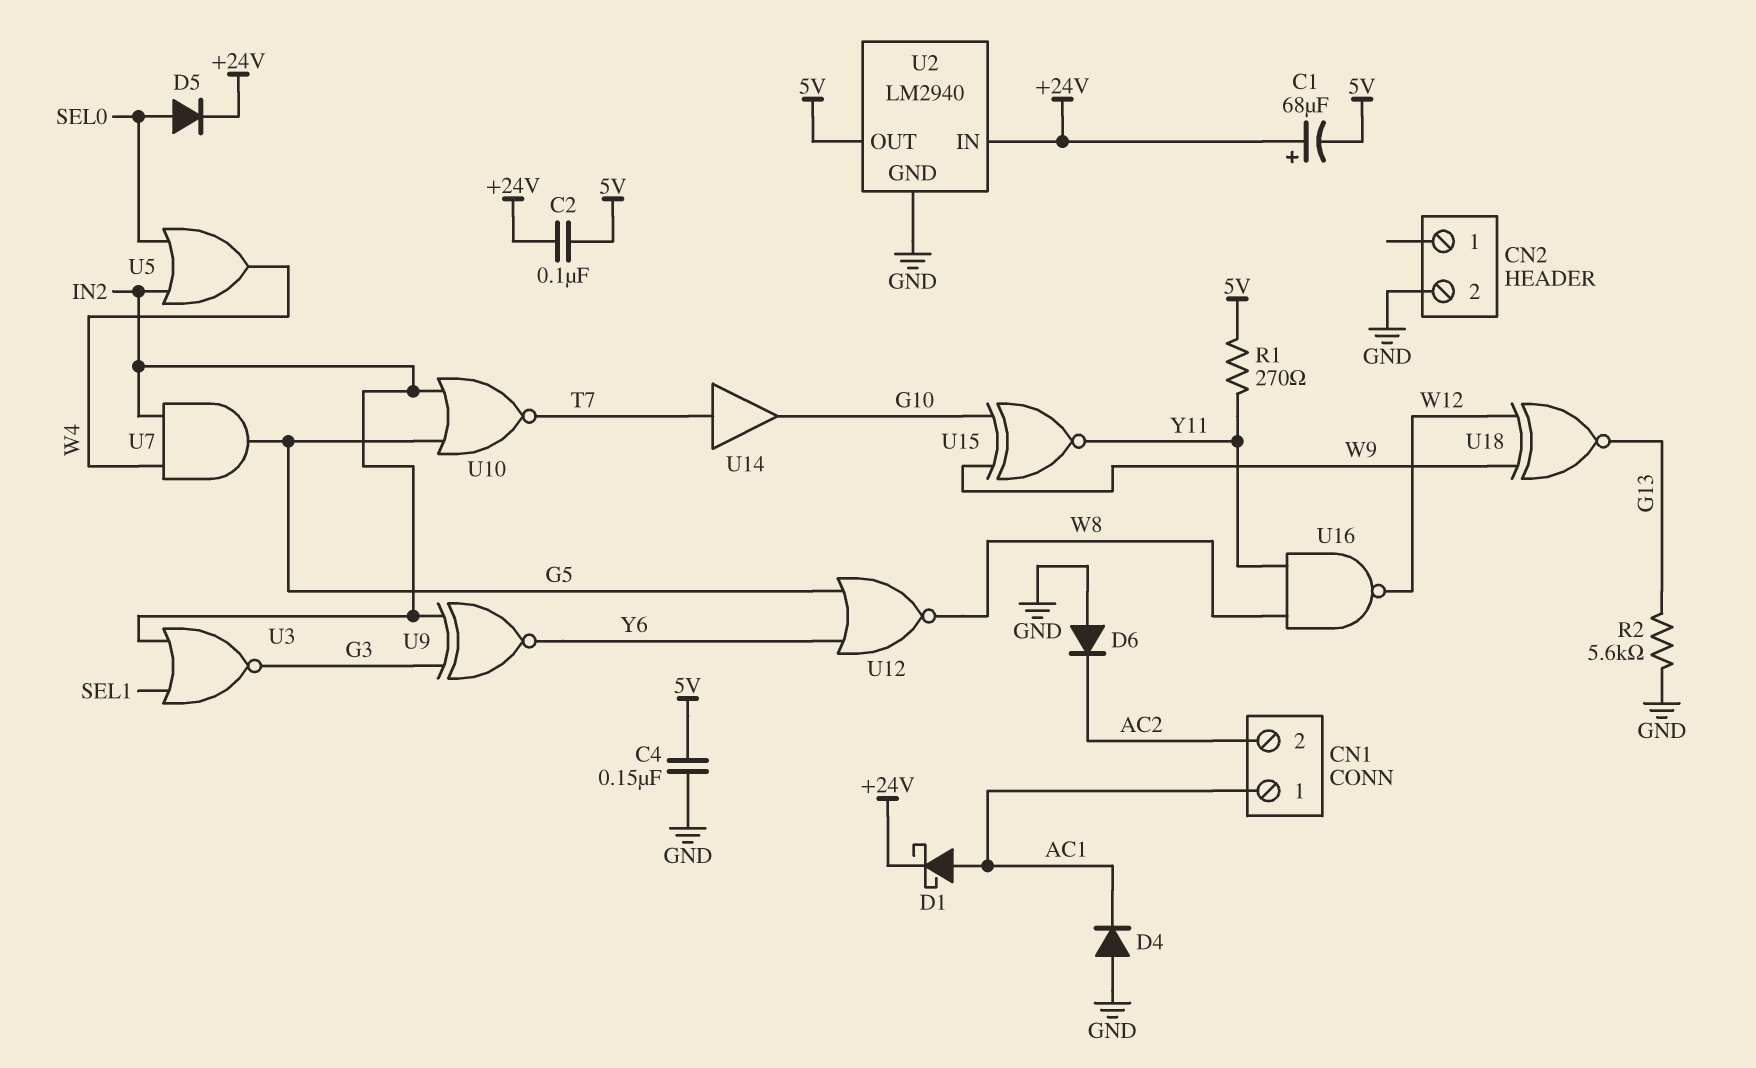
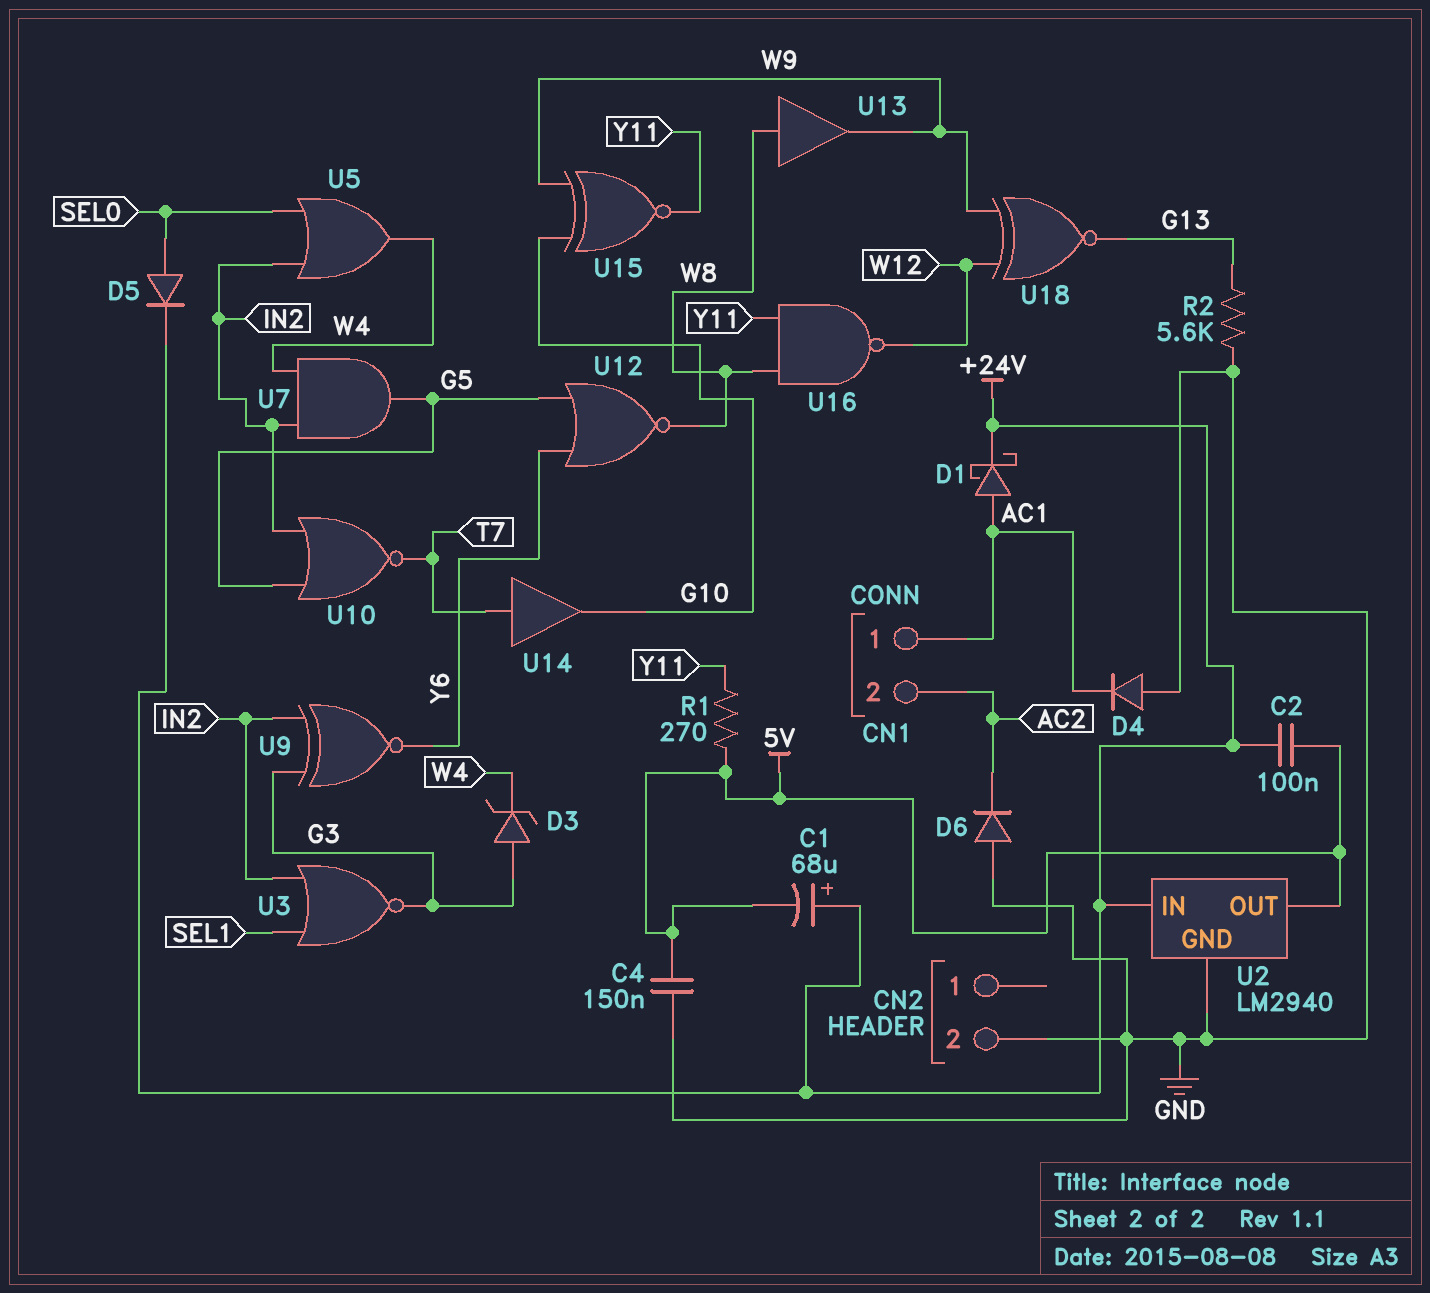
D3: none -> zener (A G3, K W4)
U13: none -> buffer (in W8, out W9)

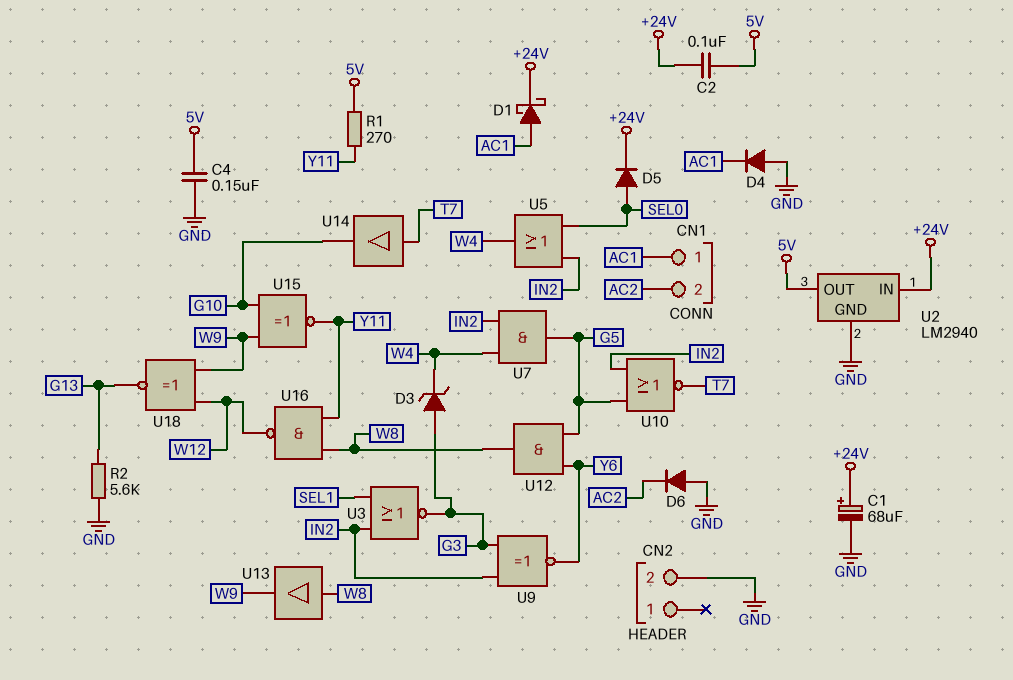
C1: 68uF (plus +24V, minus 5V) -> 68uF (plus +24V, minus GND)
U12: NOR (in G5, in Y6, out W8) -> AND (in G5, in Y6, out W8)

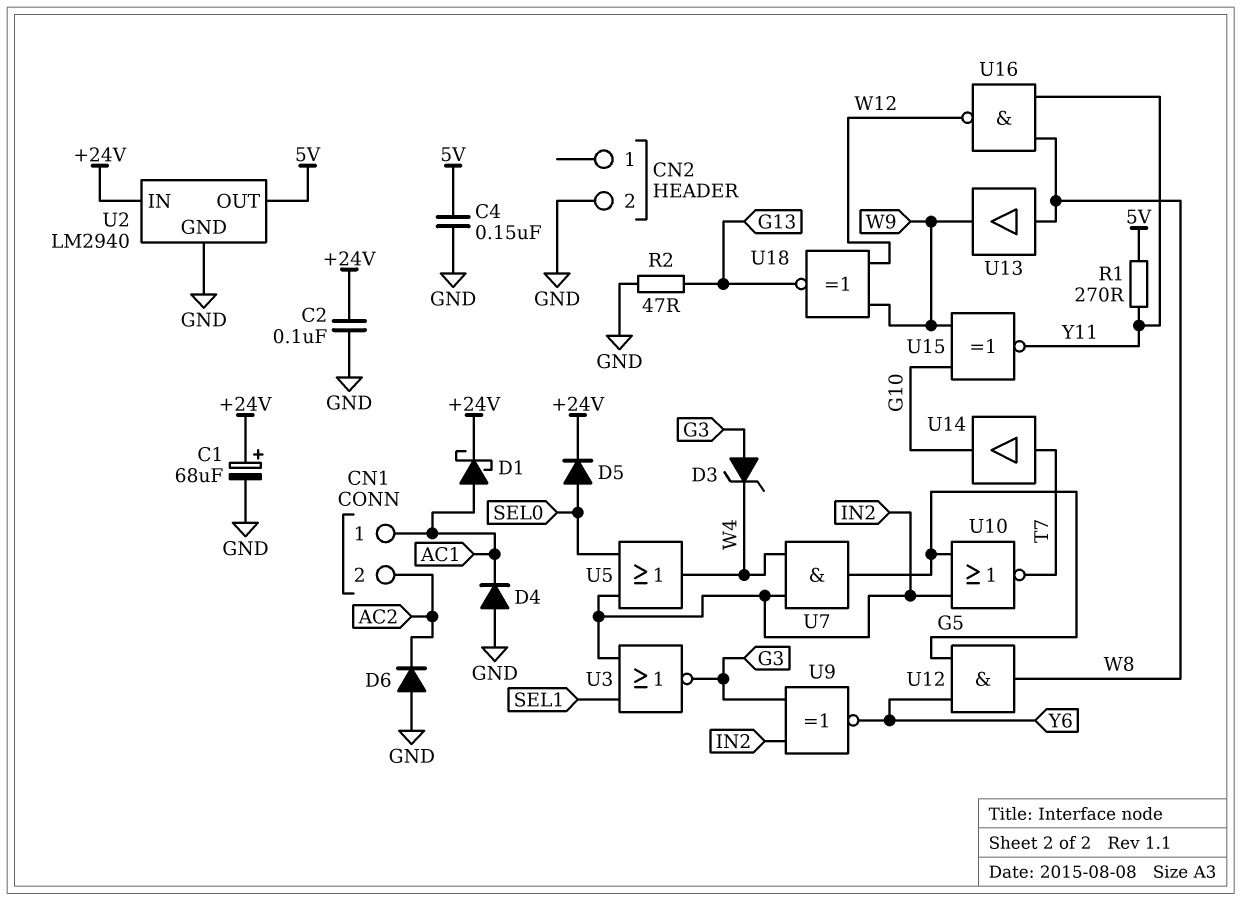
C2: 100nF (+24V, 5V) -> 100nF (+24V, GND)
R2: 5.6k (G13, GND) -> 47 (G13, GND)

